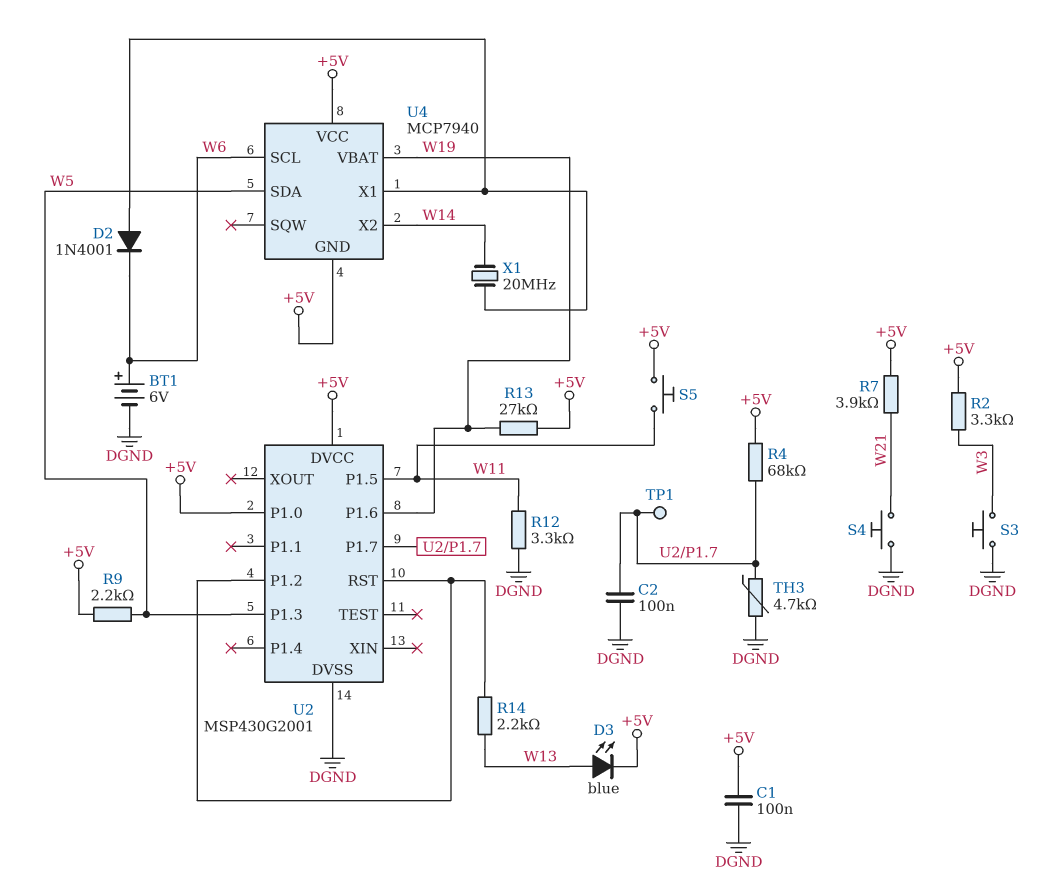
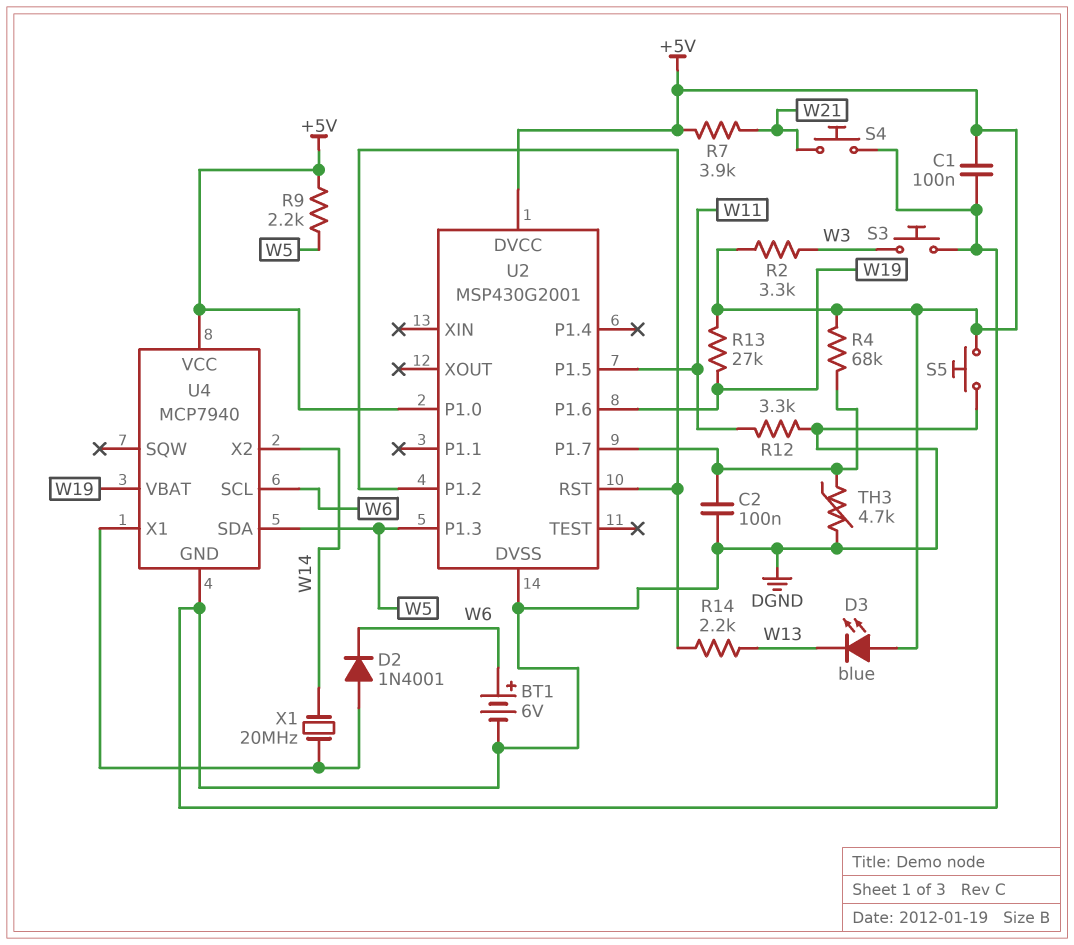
D3: LED blue (A W13, K +5V) -> LED blue (A +5V, K W13)
S5: button (+5V, W11) -> button (+5V, DGND)
TP1: test point (U2/P1.7) -> none
U4 pin GND: +5V -> DGND

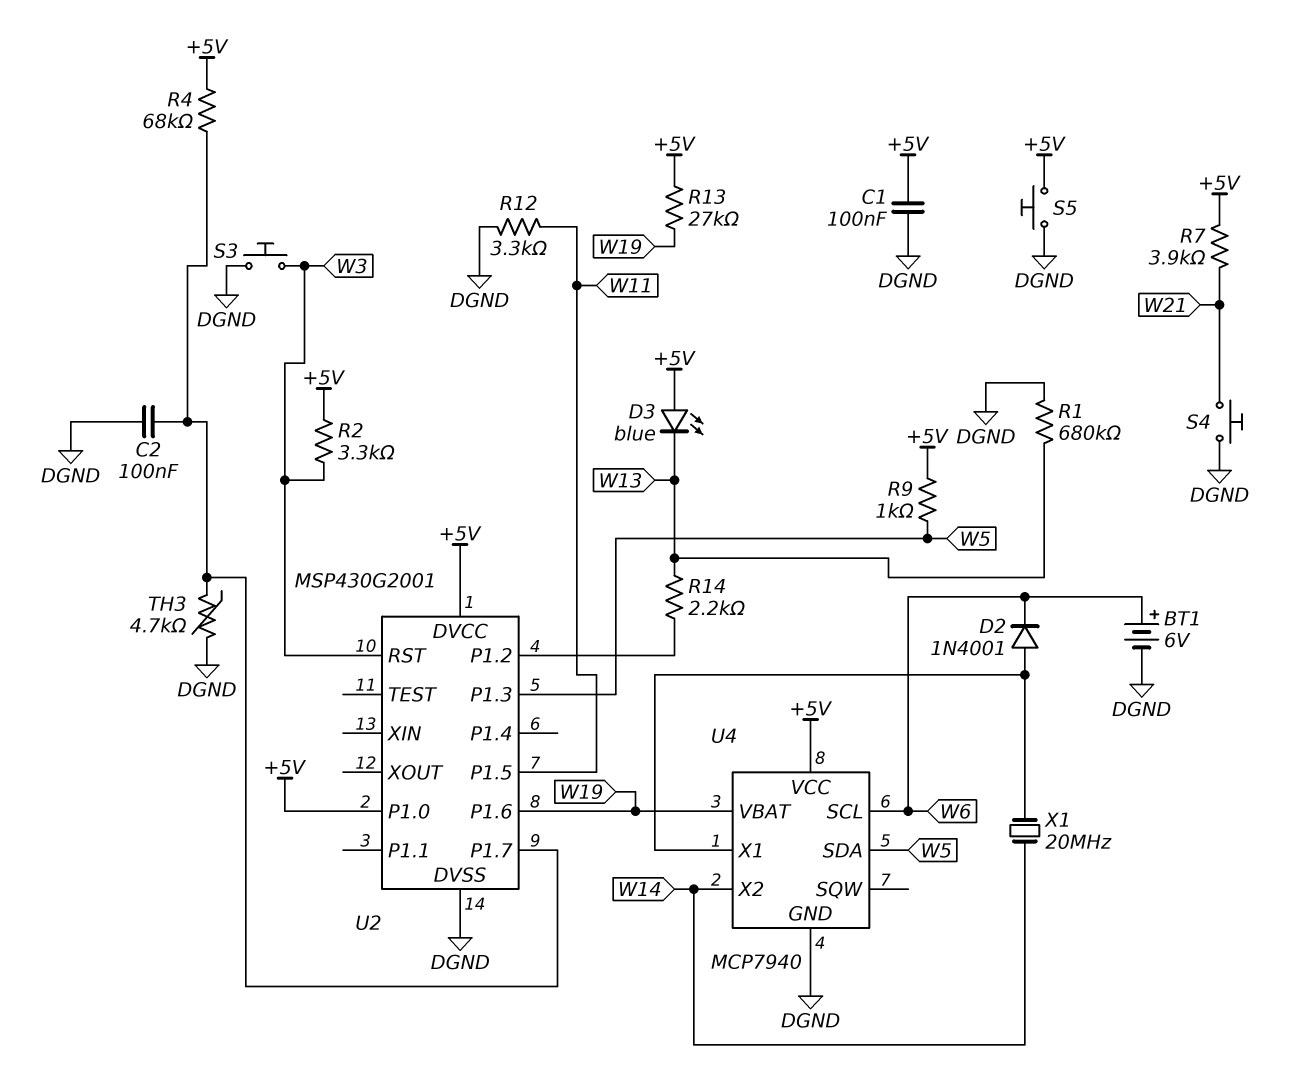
R1: none -> 680k (DGND, W13)
R9: 2.2k (+5V, W5) -> 1k (+5V, W5)
U2 pin RST: U2/P1.2 -> W3

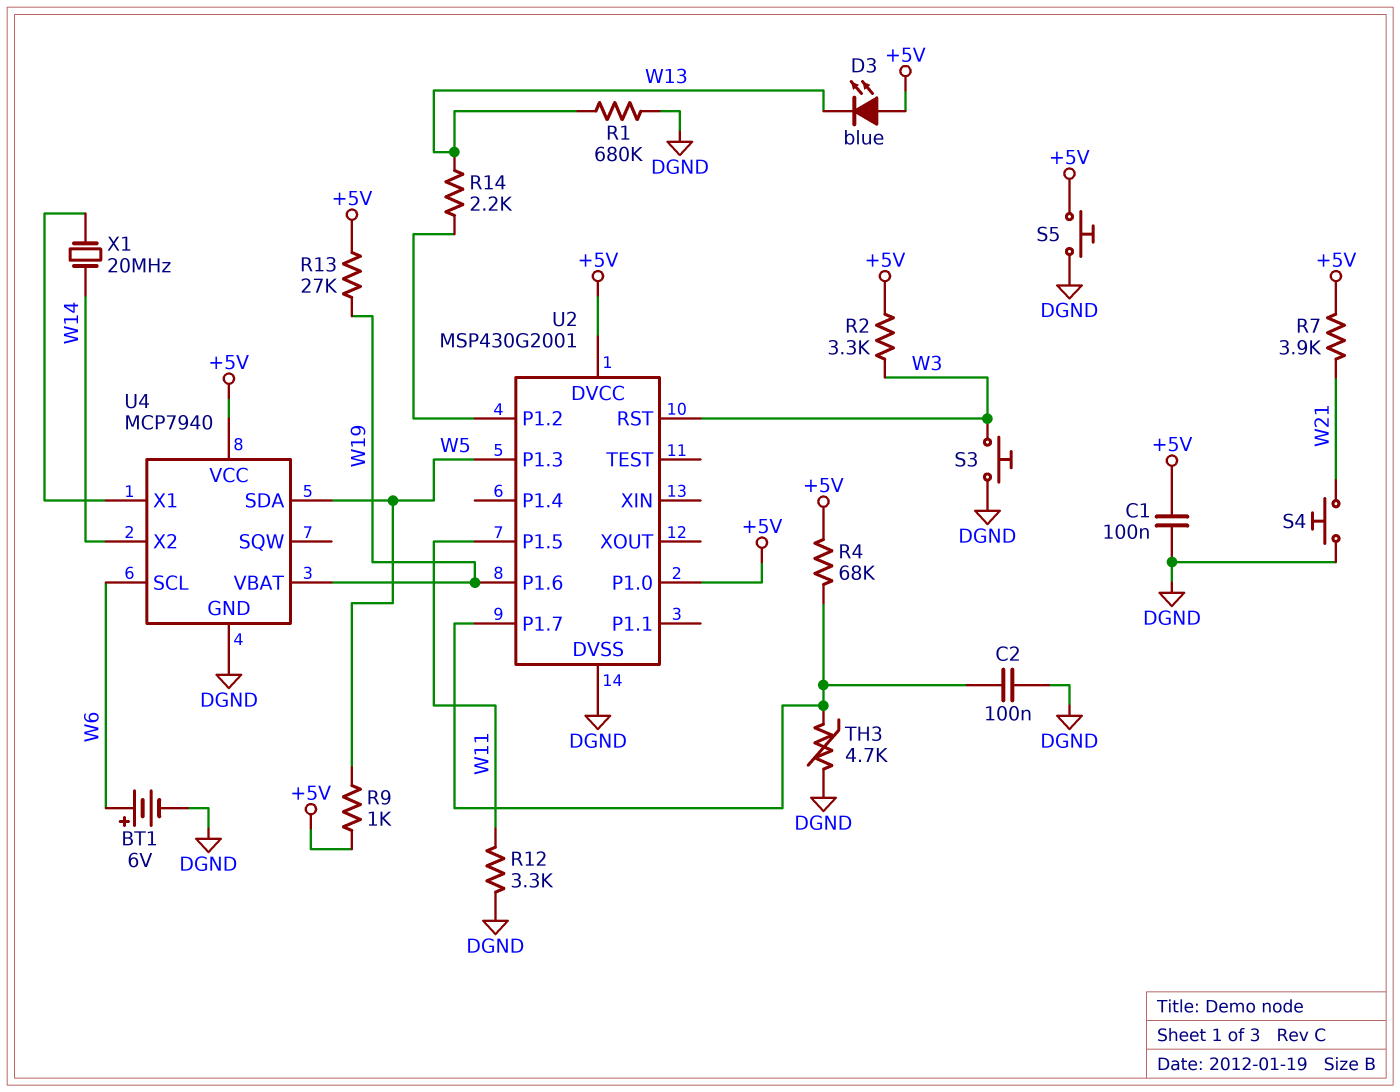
D2: diode 1N4001 (A U4/X1, K W6) -> none

